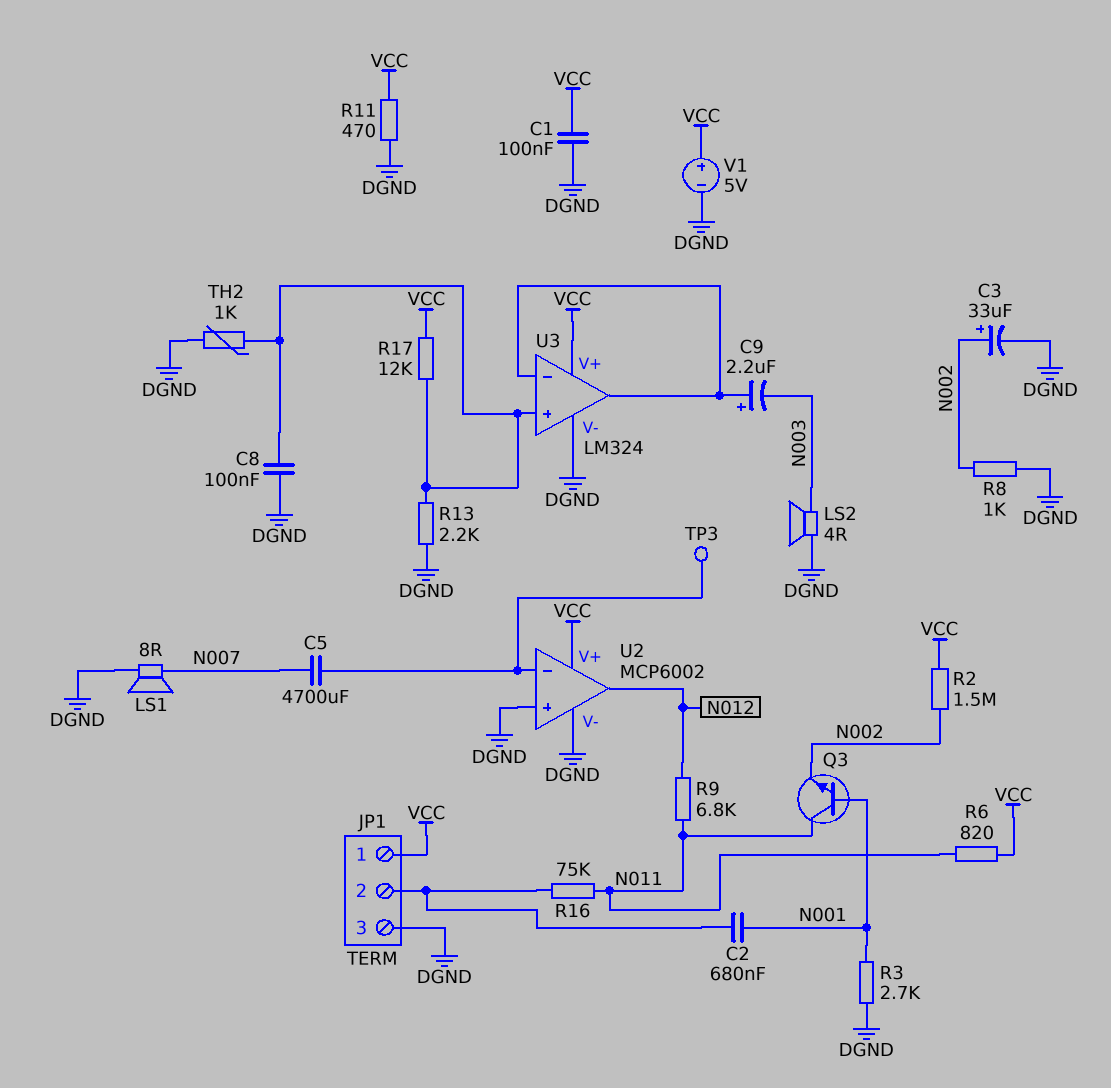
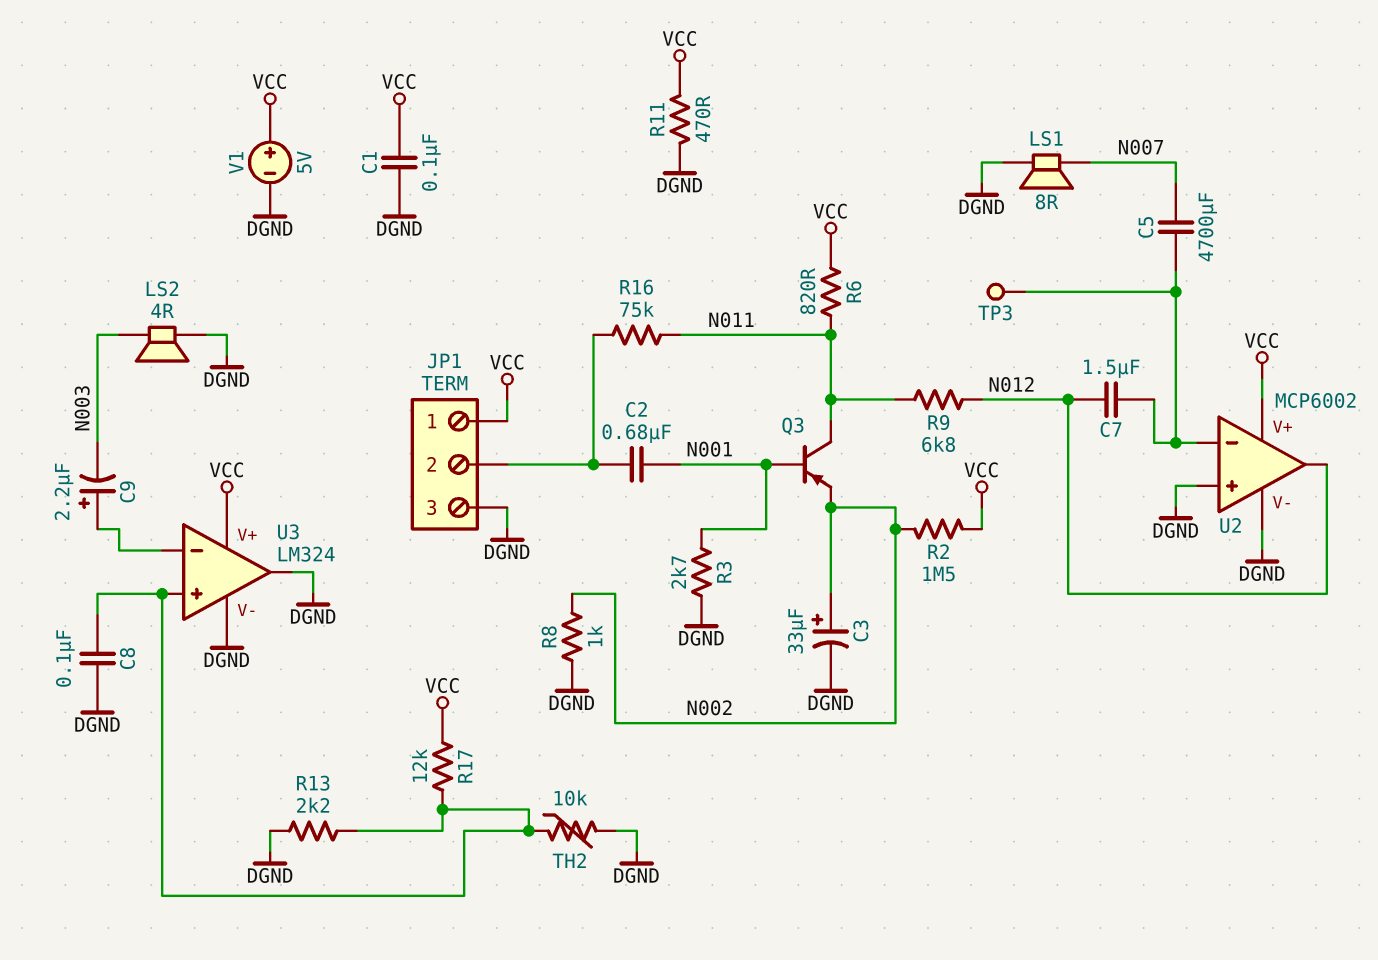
C7: none -> 1.5uF (N012, U2/in-)
Q3: NPN (B N001, C N011, E N002) -> PNP (B N001, C N011, E N002)
TH2: 1k (DGND, U3/in+) -> 10k (DGND, U3/in+)
U3 pin out: U3/in- -> DGND

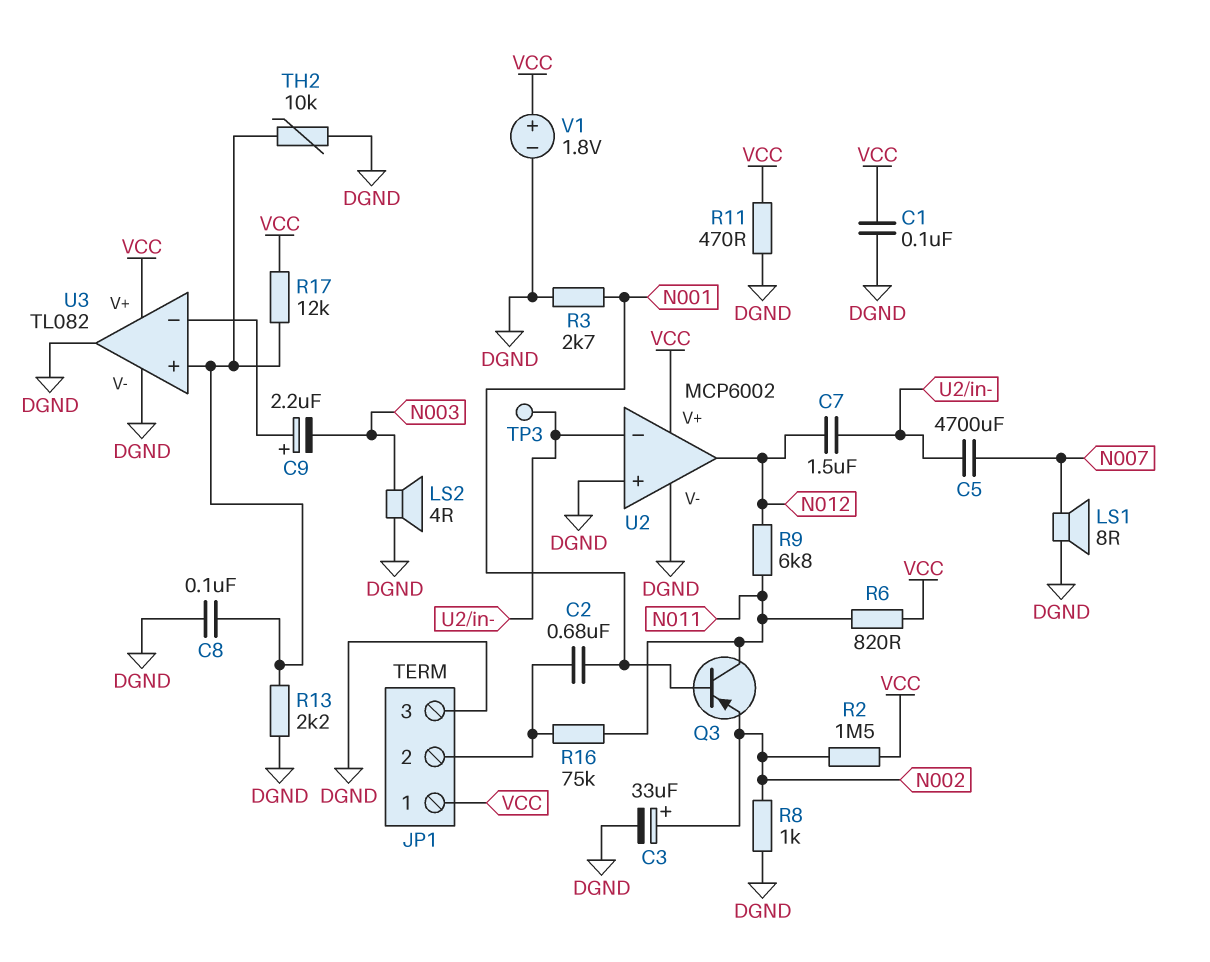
U3: LM324 -> TL082
V1: 5V (plus VCC, minus DGND) -> 1.8V (plus VCC, minus DGND)

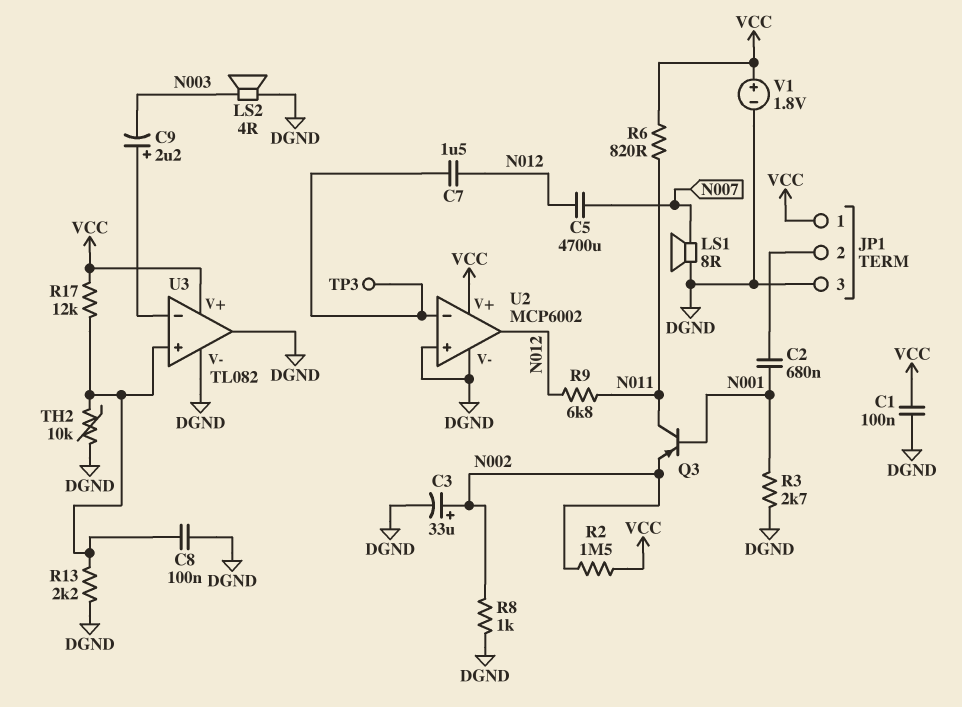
C5: 4700uF (N007, U2/in-) -> 4700uF (N007, N012)
R11: 470 (DGND, VCC) -> none
R16: 75k (JP1/2, N011) -> none

